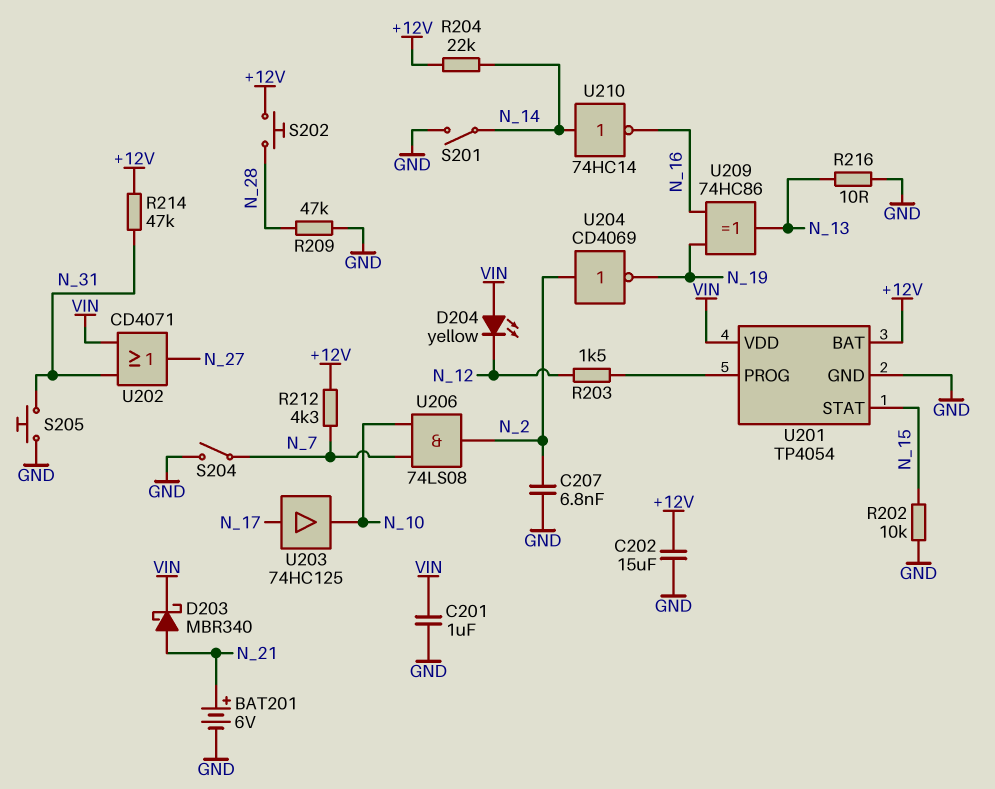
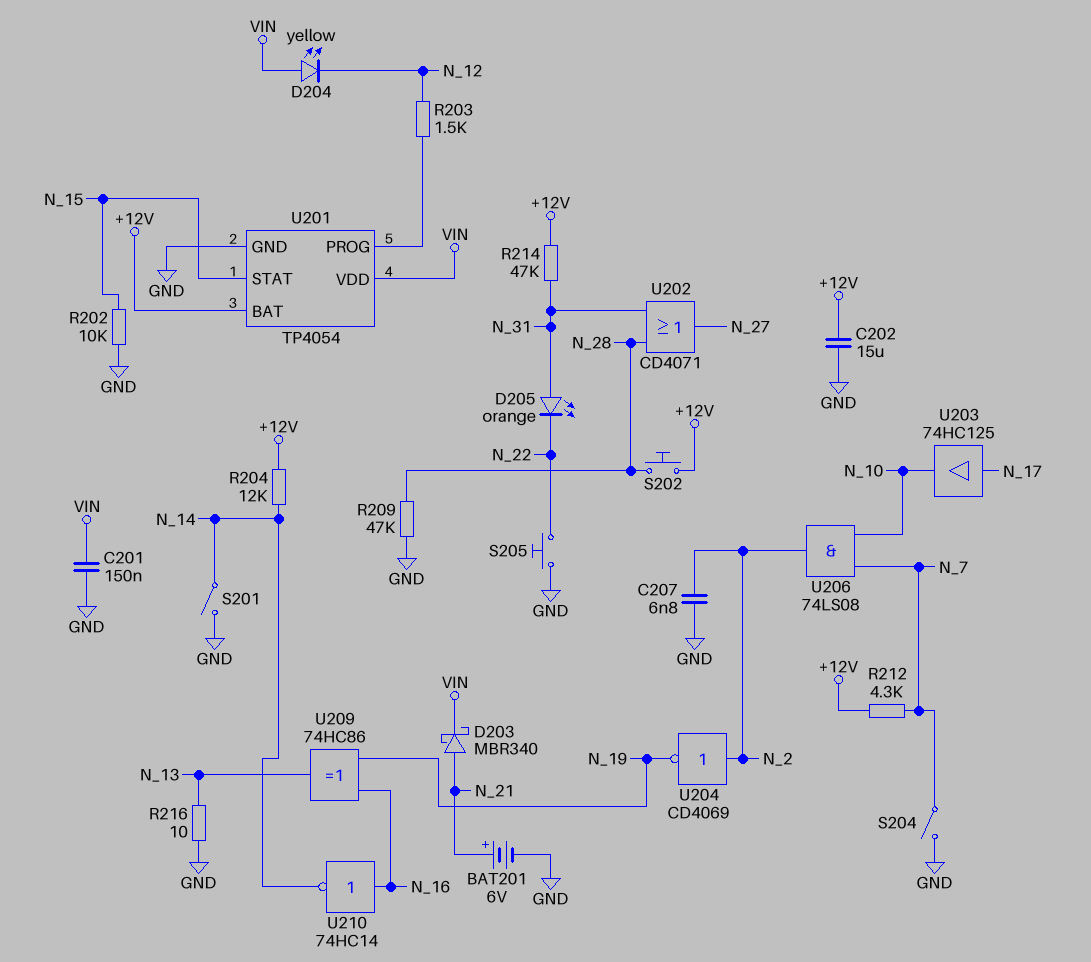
C201: 1uF (GND, VIN) -> 150nF (GND, VIN)
D205: none -> LED orange (A N_31, K N_22)
R204: 22k (+12V, N_14) -> 12k (+12V, N_14)
S205: button (GND, N_31) -> button (GND, N_22)
U202: OR CD4071 (in N_31, in VIN, out N_27) -> OR CD4071 (in N_28, in N_31, out N_27)
U210: NOT 74HC14 (in N_14, out N_16) -> NOT 74HC14 (in N_16, out N_14)

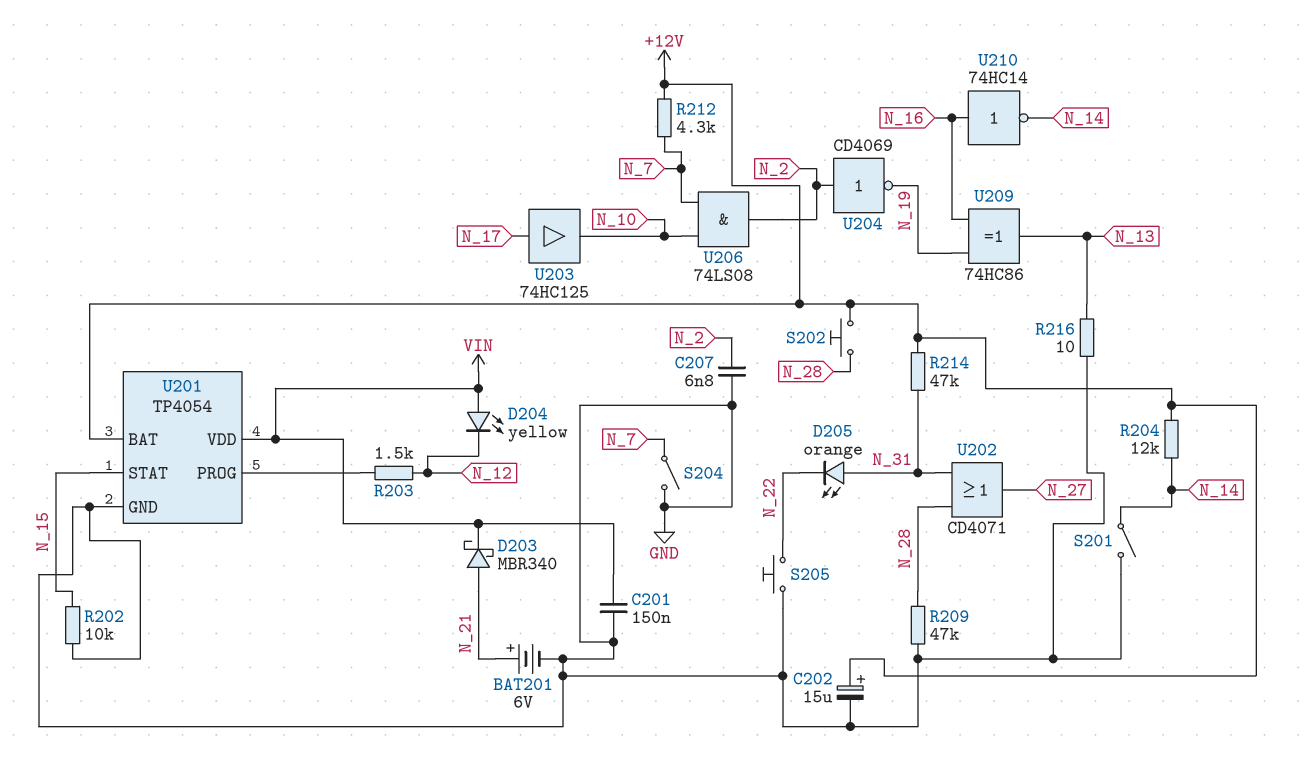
C202: 15uF (+12V, GND) -> 15uF (plus +12V, minus GND)

